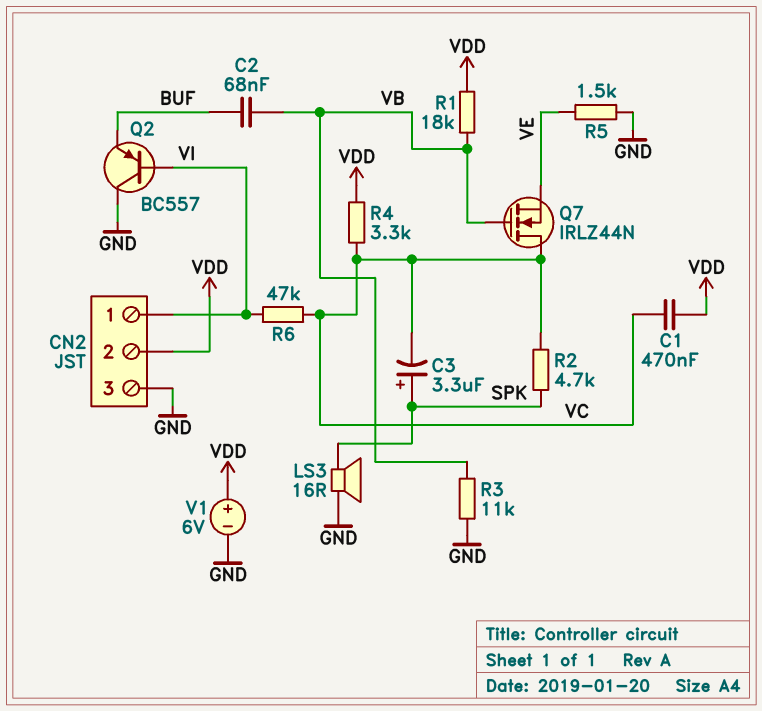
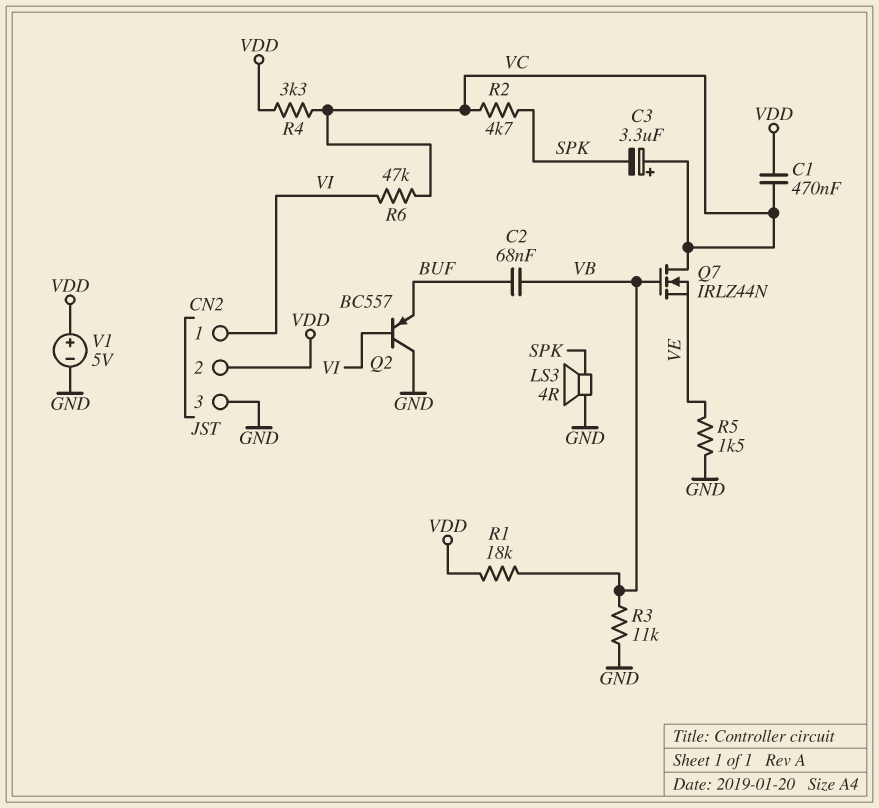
C3: 3.3uF (plus SPK, minus VC) -> 3.3uF (plus VC, minus SPK)
LS3: speaker 16R (GND, SPK) -> speaker 4R (GND, SPK)
V1: 6V (plus VDD, minus GND) -> 5V (plus VDD, minus GND)

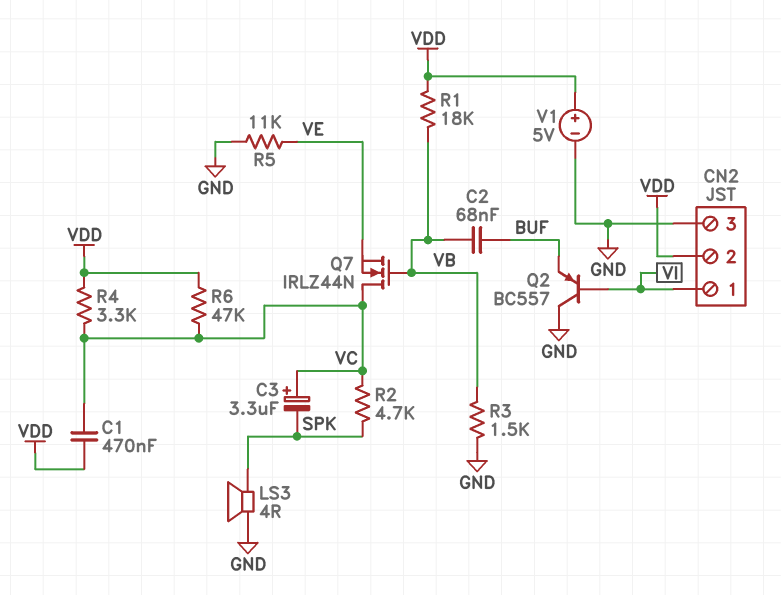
R3: 11k (GND, VB) -> 1.5k (GND, VB)
R5: 1.5k (GND, VE) -> 11k (GND, VE)
R6: 47k (VC, VI) -> 47k (VC, VDD)

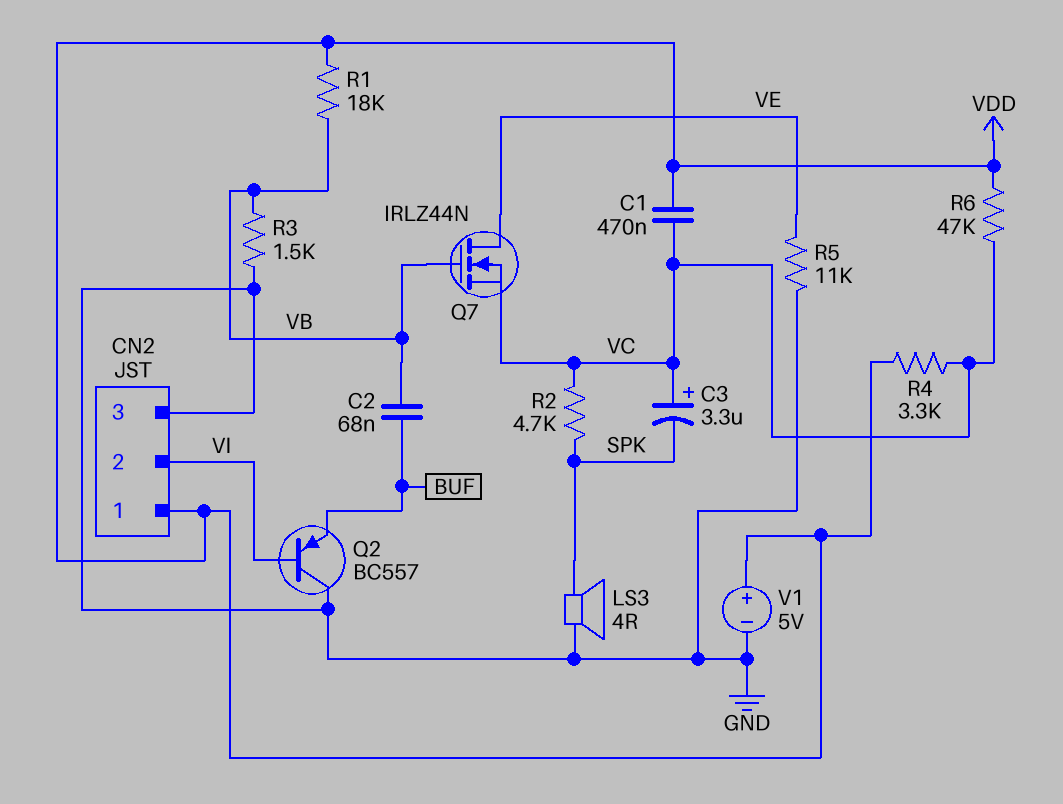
CN2 pin 1: VI -> VDD
CN2 pin 2: VDD -> VI
Q7: NMOS IRLZ44N (G VB, D VC, S VE) -> NMOS IRLZ44N (G VB, D VE, S VC)

